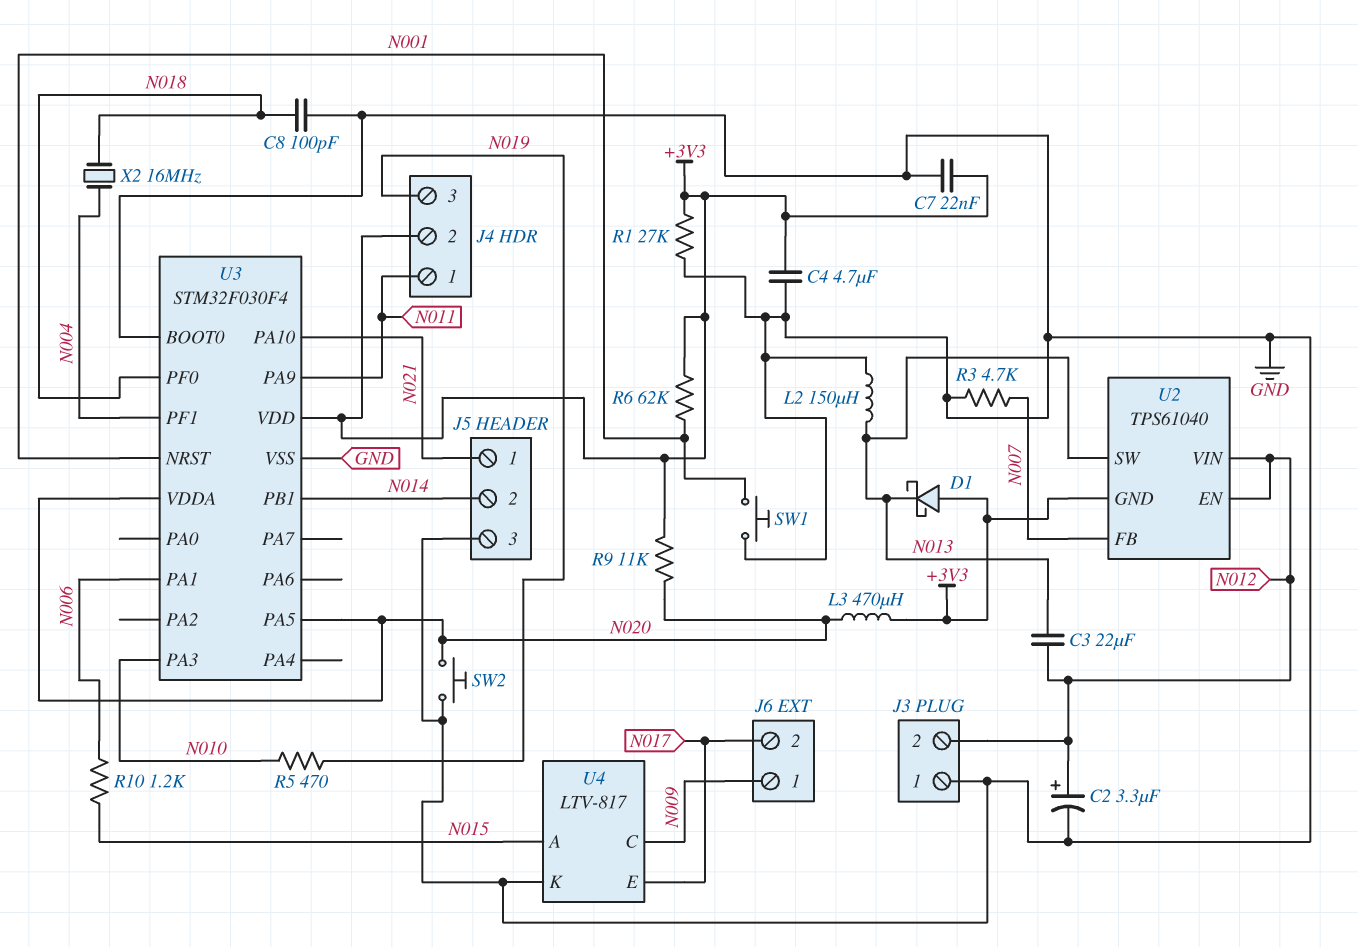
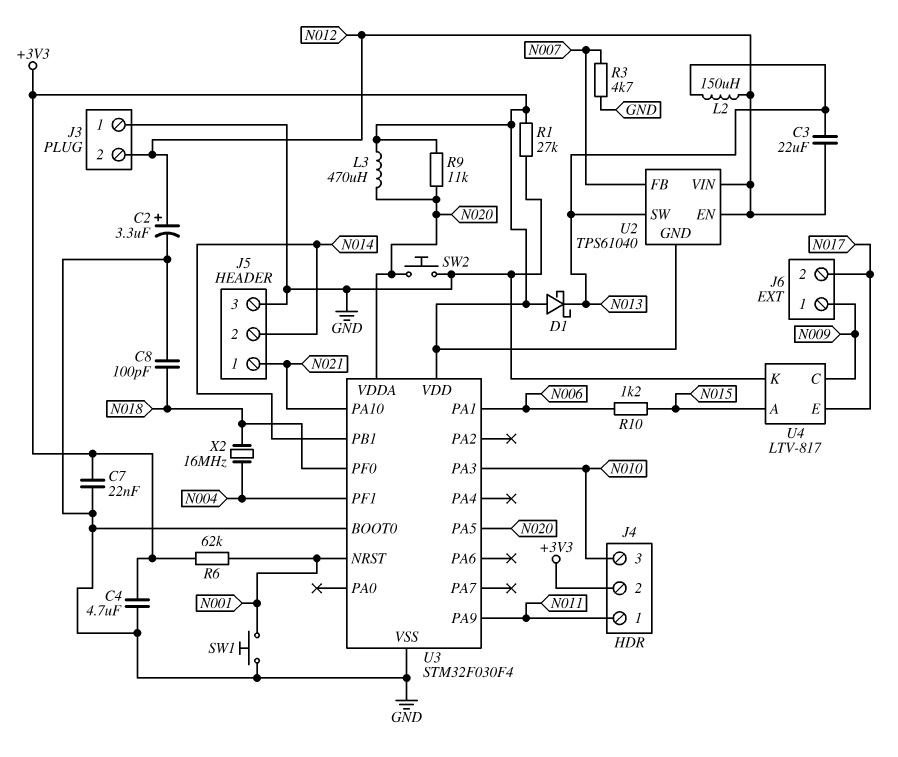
J4 pin 3: N019 -> N010
L2: 150uH (GND, N013) -> 150uH (N012, N013)
R5: 470 (N010, N019) -> none

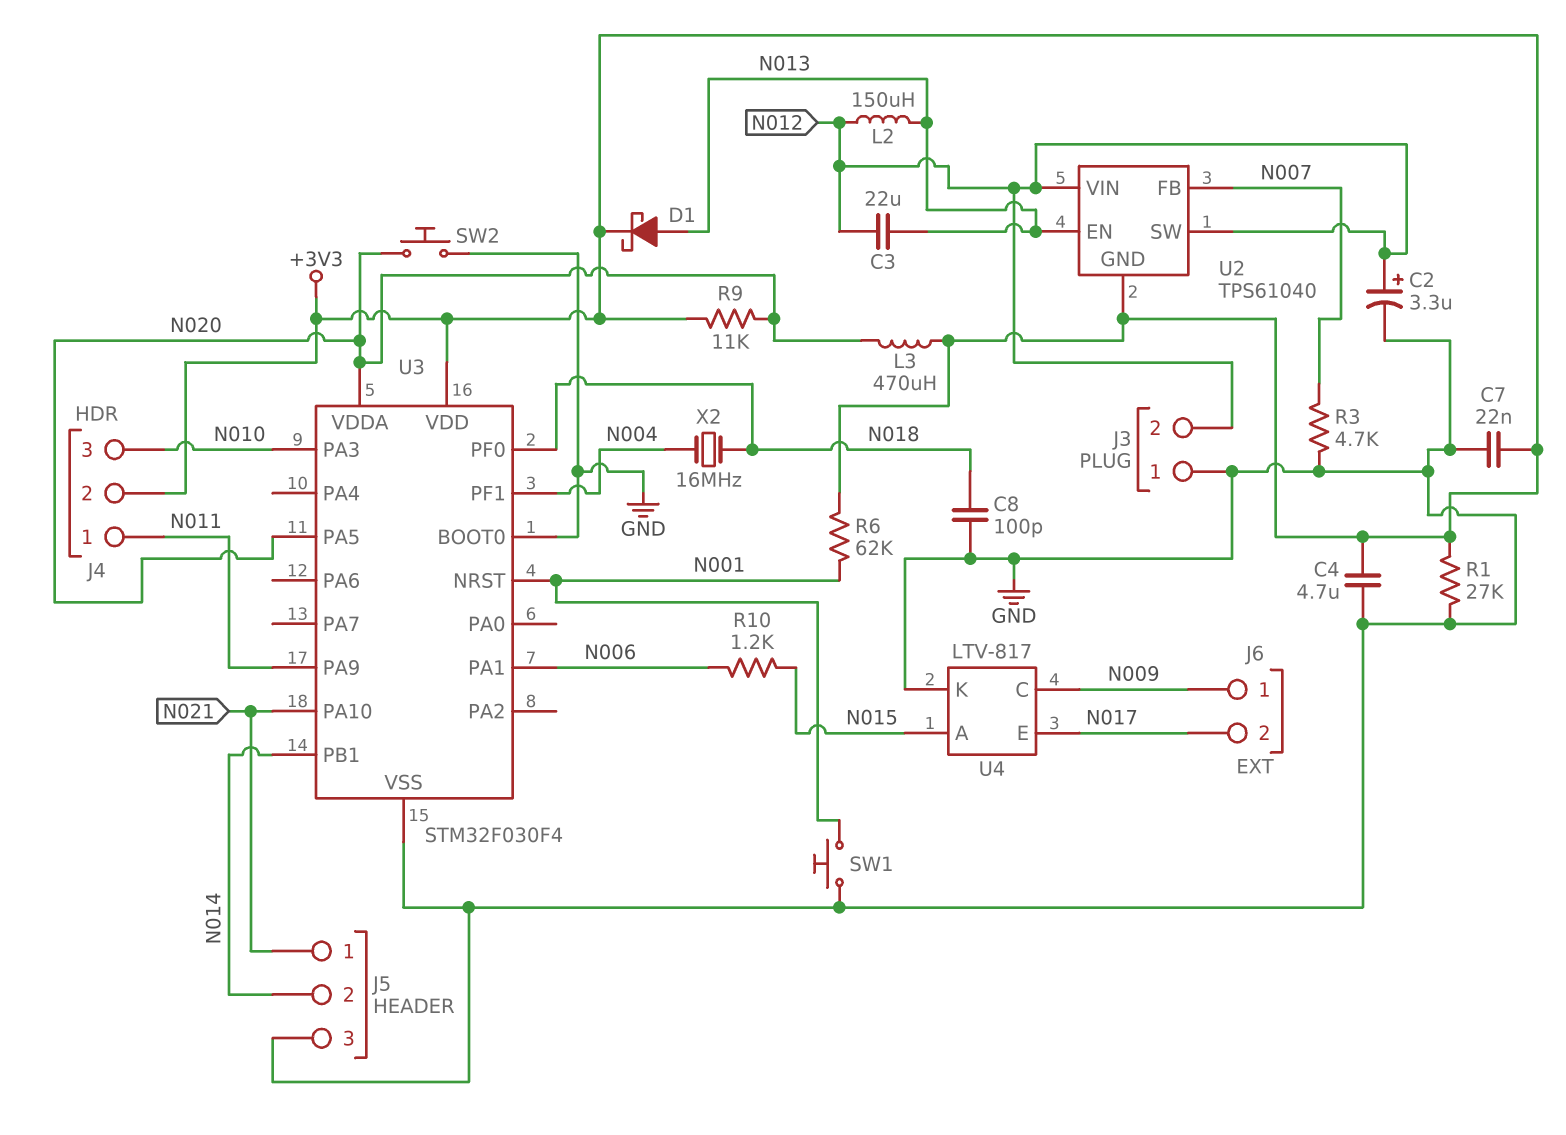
D1: schottky (A +3V3, K N013) -> schottky (A N013, K +3V3)
U2 pin EN: N012 -> N013
U2 pin SW: N013 -> N012

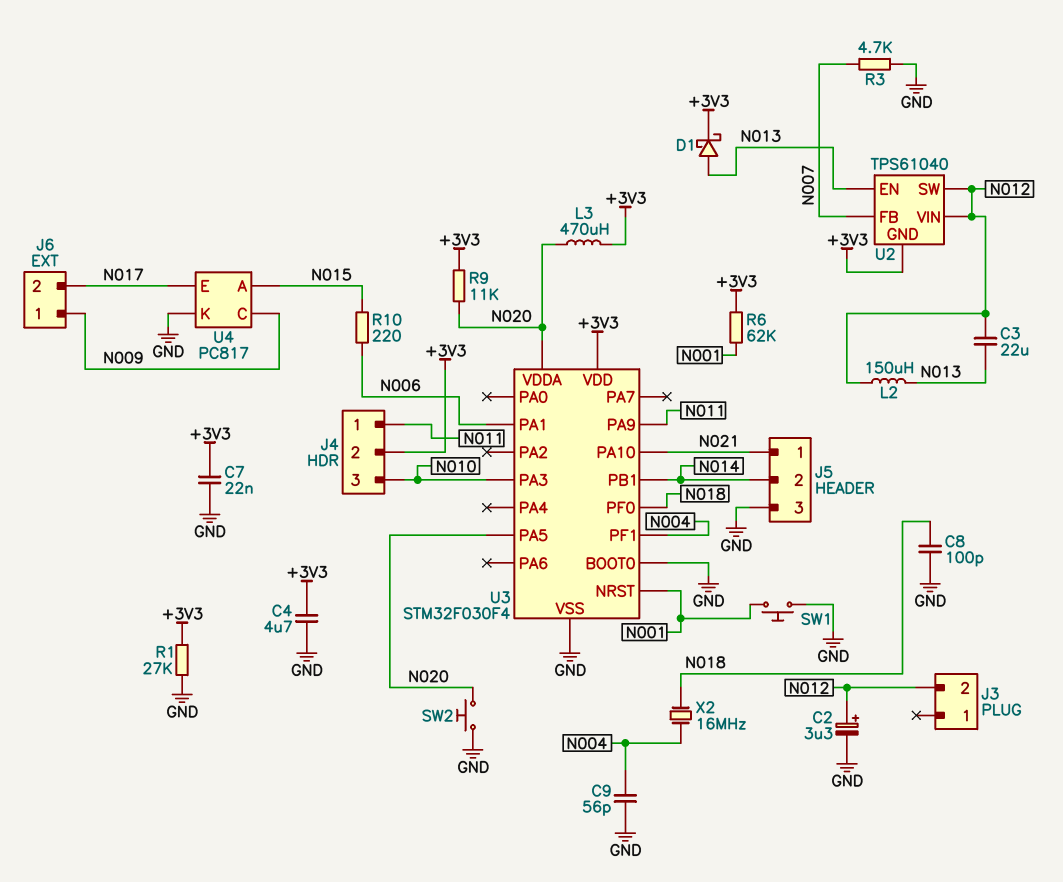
C9: none -> 56pF (GND, N004)
J3 pin 1: GND -> none
R10: 1.2k (N006, N015) -> 220 (N006, N015)
U4: LTV-817 -> PC817

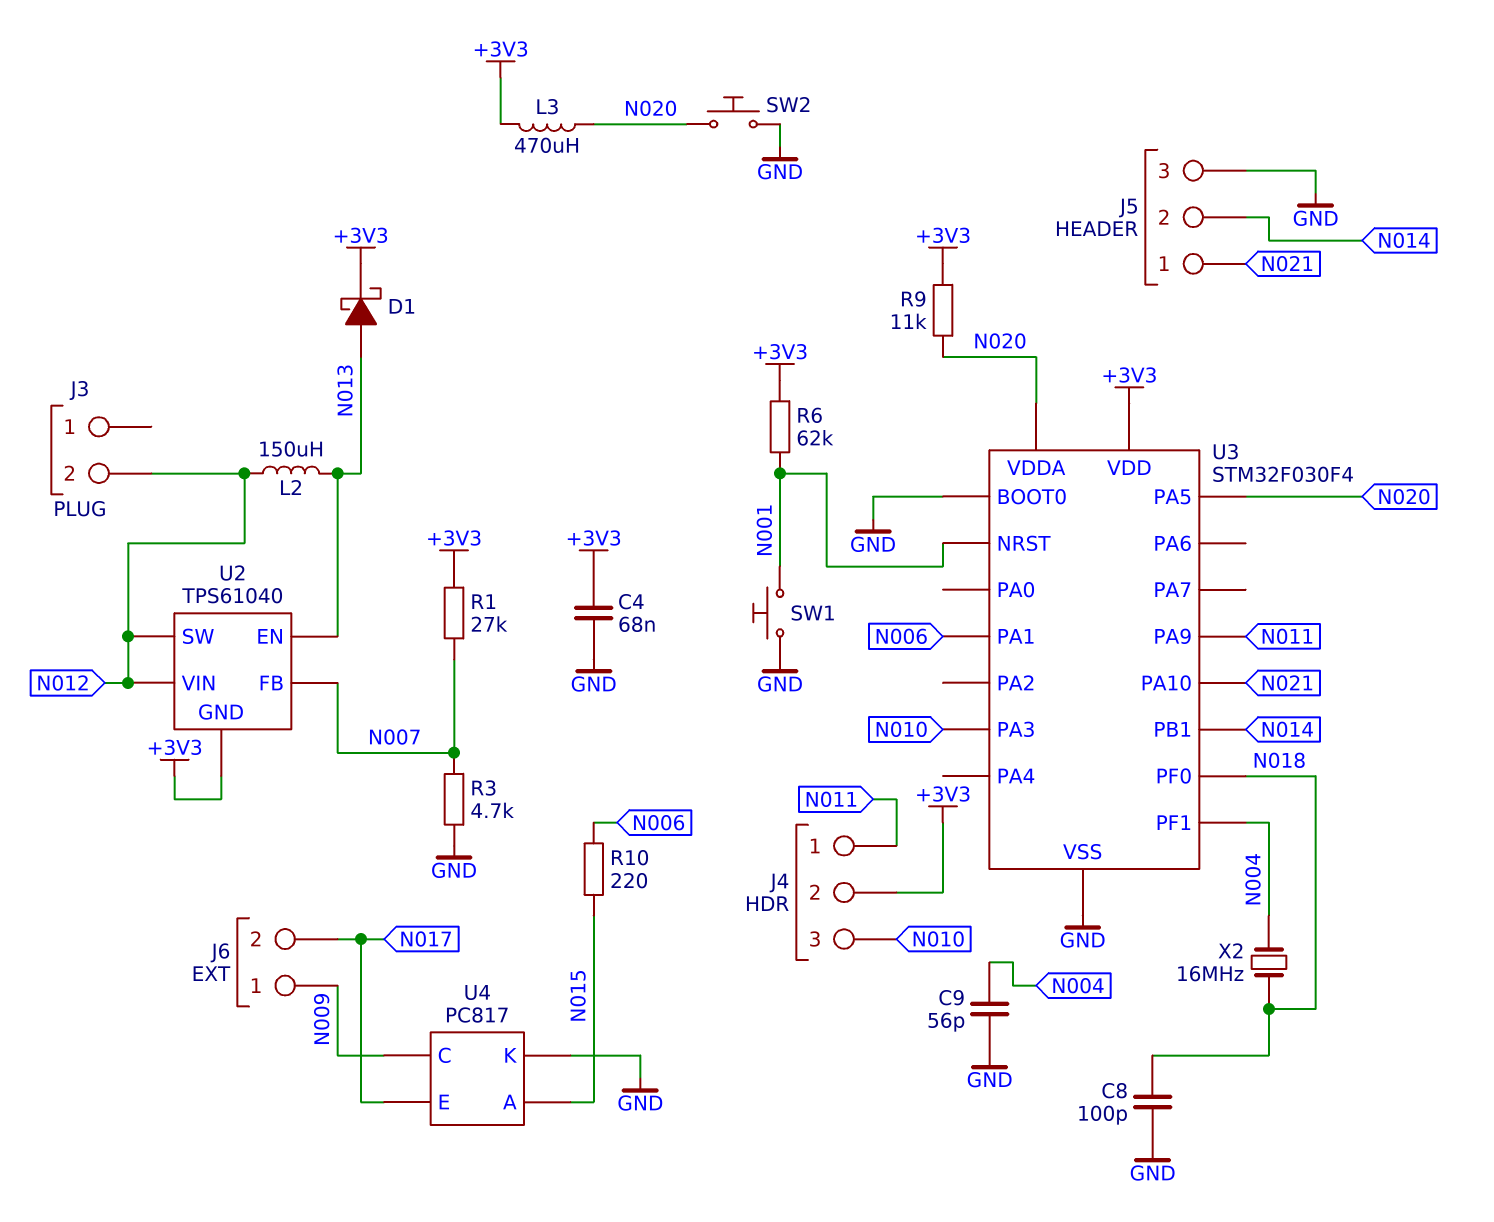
C2: 3.3uF (plus N012, minus GND) -> none
C3: 22uF (N012, N013) -> none
C4: 4.7uF (+3V3, GND) -> 68nF (+3V3, GND)
C7: 22nF (+3V3, GND) -> none
R1: 27k (+3V3, GND) -> 27k (+3V3, N007)

